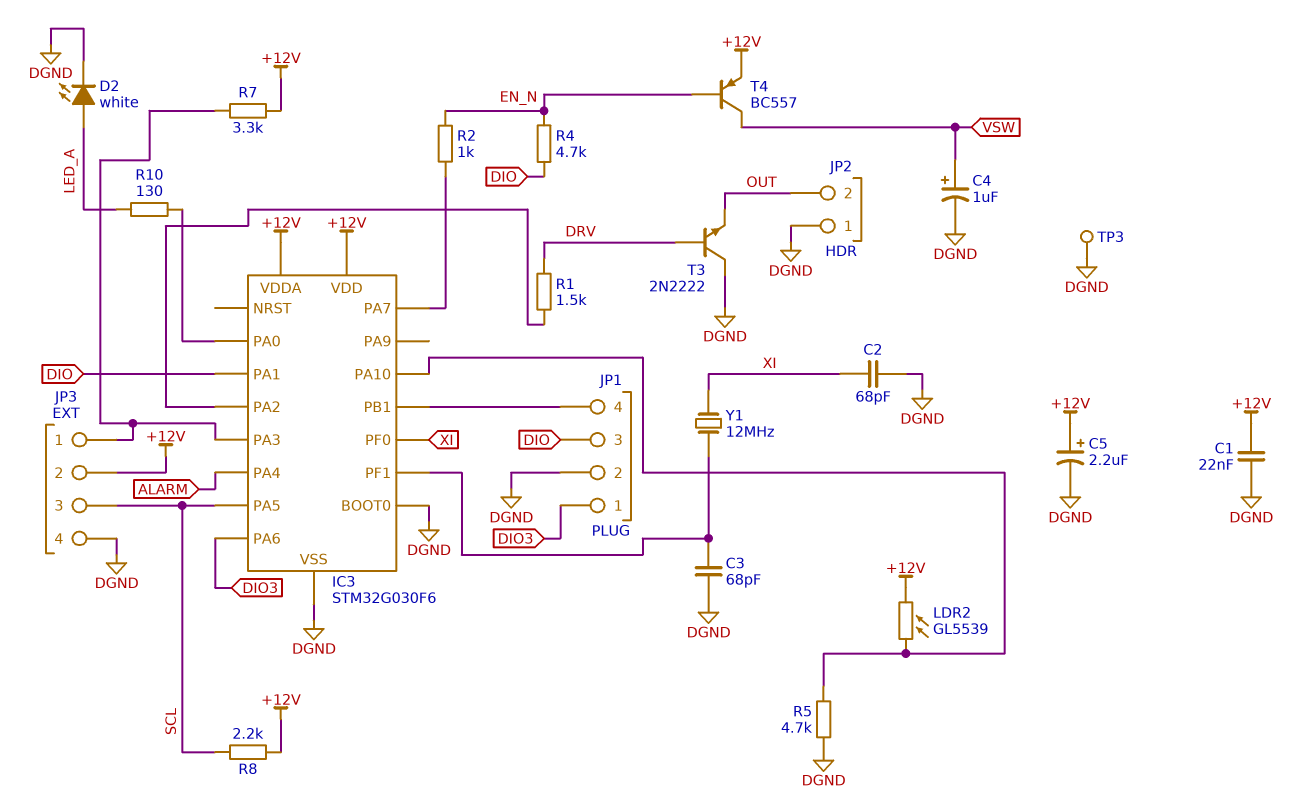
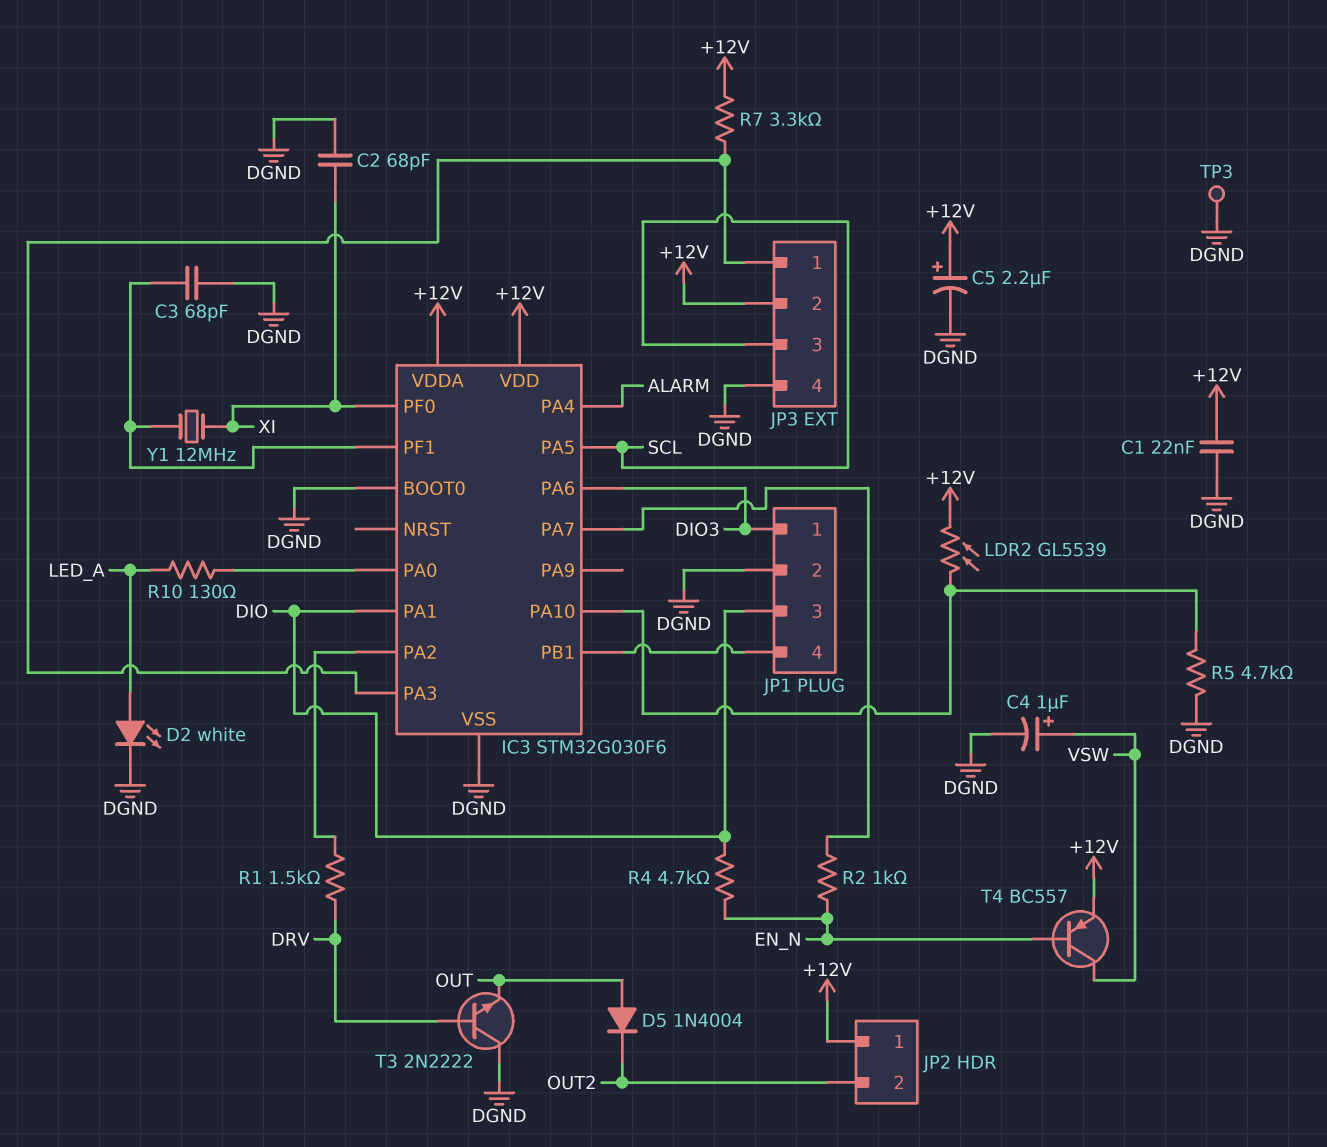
D5: none -> diode 1N4004 (A OUT, K OUT2)
JP2 pin 1: DGND -> +12V
JP2 pin 2: OUT -> OUT2
R8: 2.2k (+12V, SCL) -> none

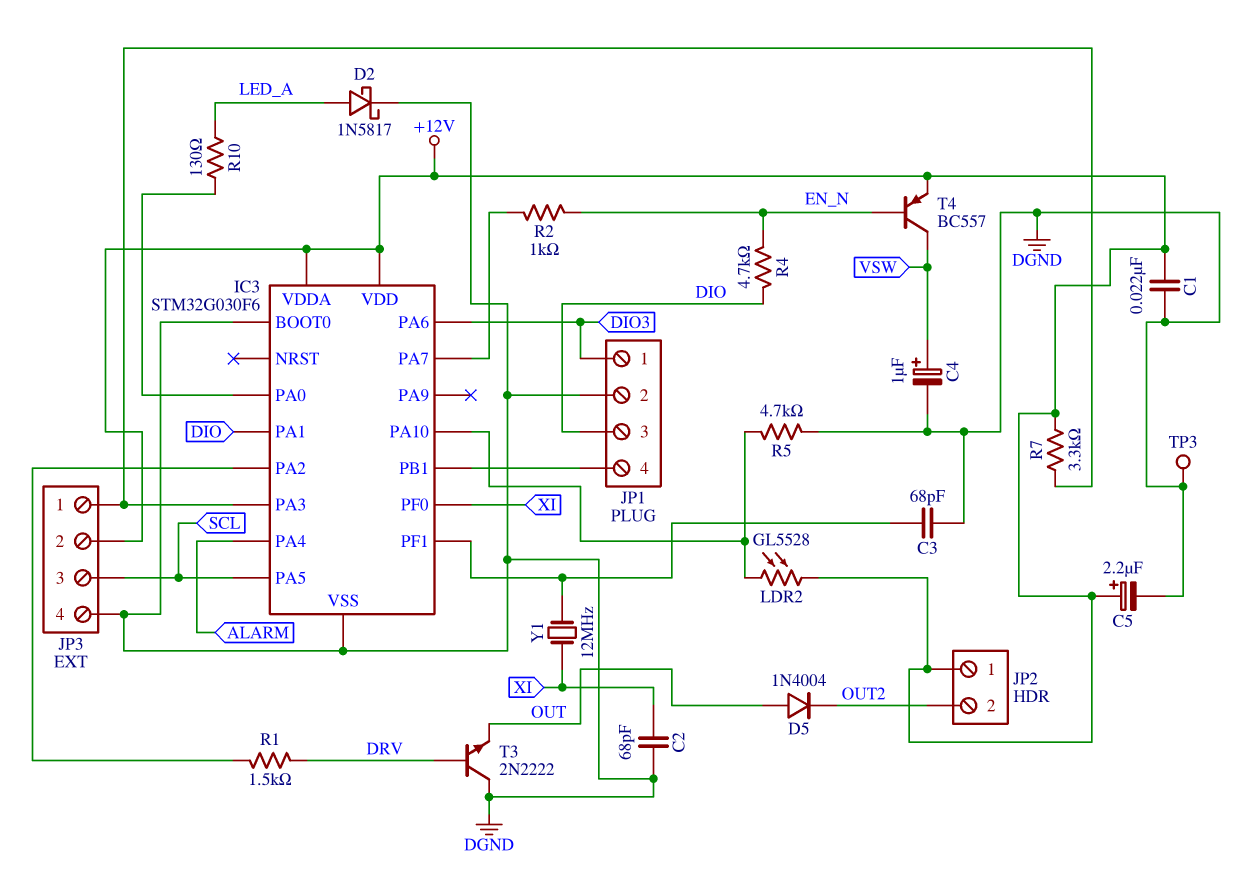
D2: LED white (A LED_A, K DGND) -> schottky 1N5817 (A LED_A, K DGND)
LDR2: GL5539 (+12V, IC3/PA10) -> GL5528 (+12V, IC3/PA10)

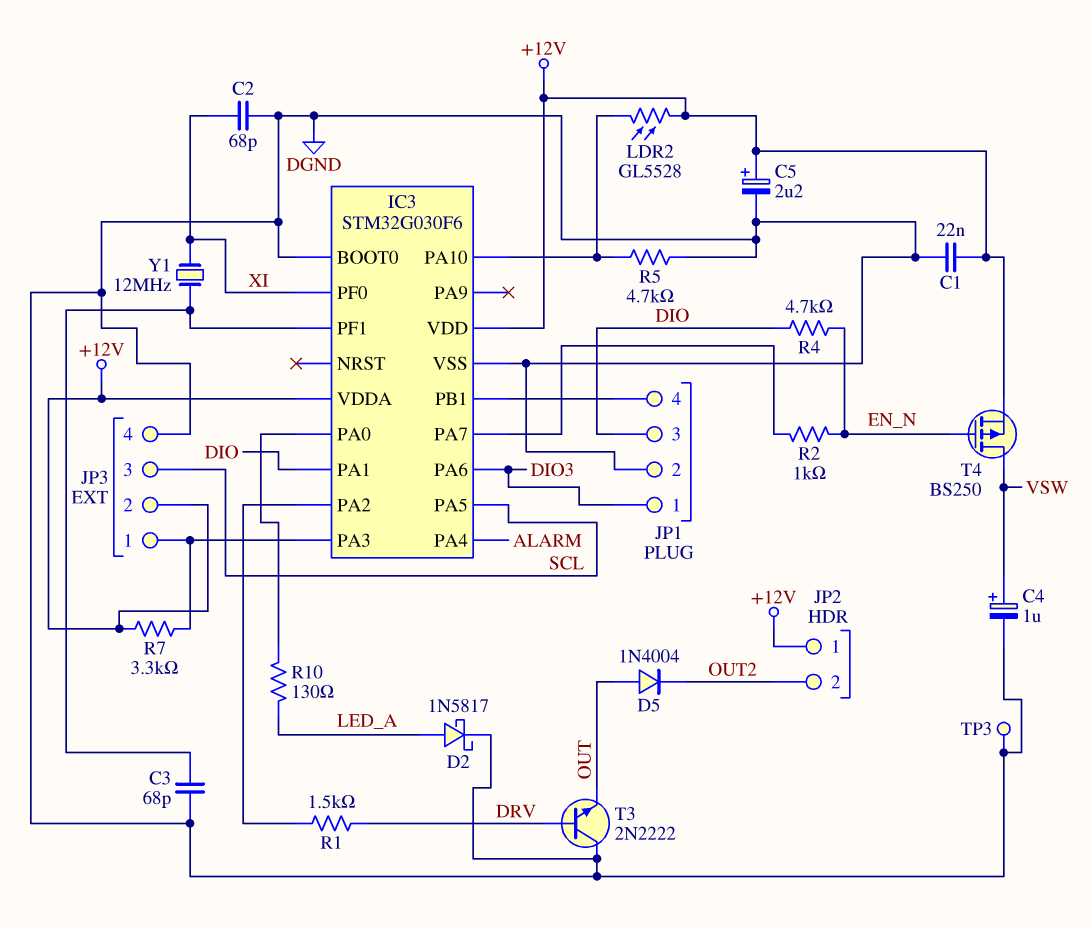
T4: PNP BC557 (B EN_N, C VSW, E +12V) -> PMOS BS250 (G EN_N, D VSW, S +12V)

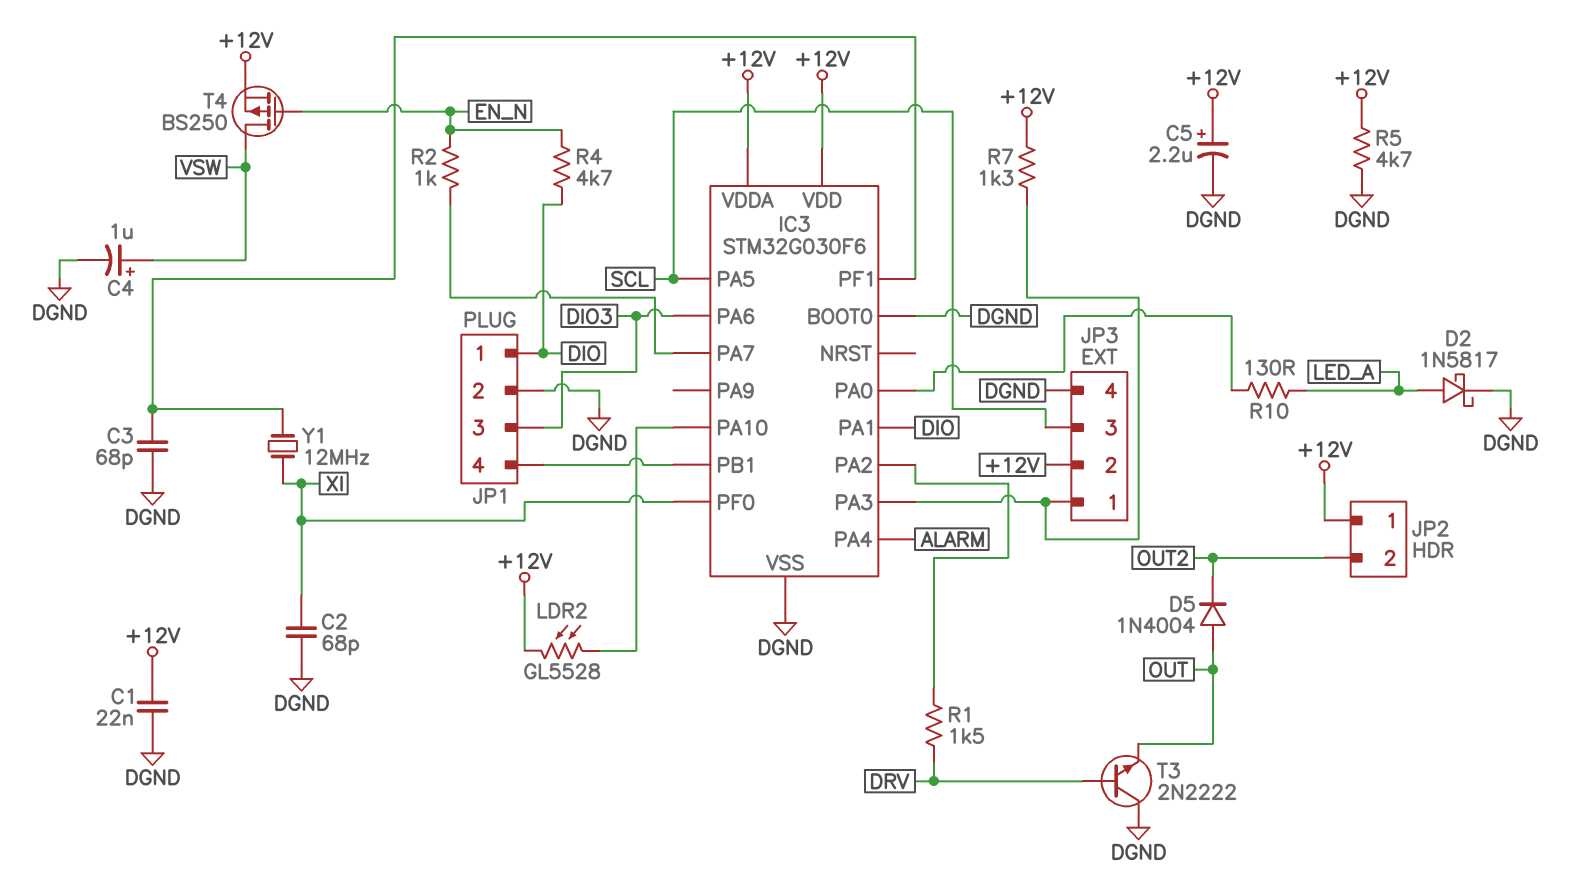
JP1 pin 1: DIO3 -> DIO
JP1 pin 3: DIO -> DIO3
R5: 4.7k (DGND, IC3/PA10) -> 4.7k (+12V, DGND)
R7: 3.3k (+12V, IC3/PA3) -> 1.3k (+12V, IC3/PA3)
TP3: test point (DGND) -> none

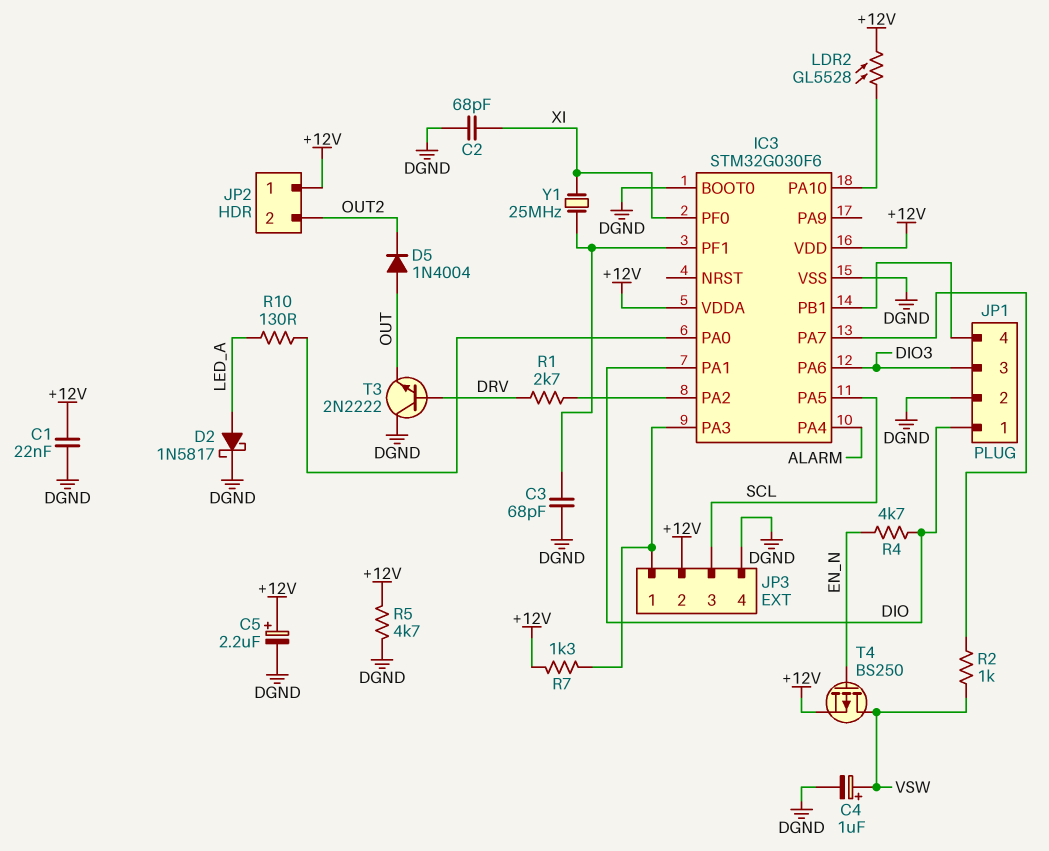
R1: 1.5k (DRV, IC3/PA2) -> 2.7k (DRV, IC3/PA2)
R2: 1k (EN_N, IC3/PA7) -> 1k (IC3/PA7, VSW)
Y1: 12MHz (IC3/PF1, XI) -> 25MHz (IC3/PF1, XI)

